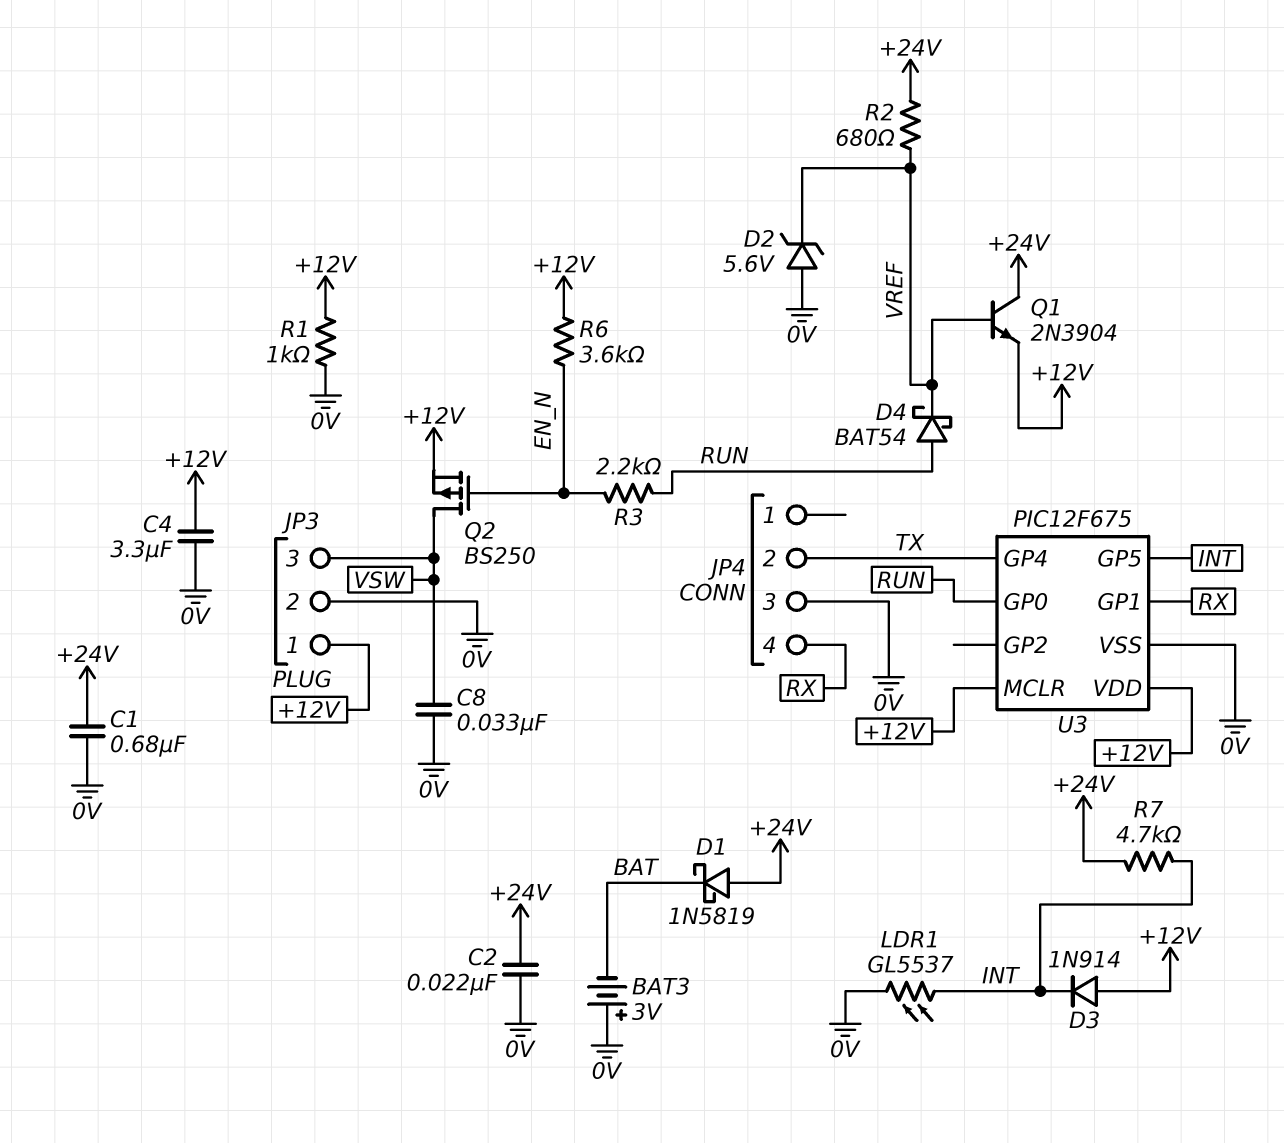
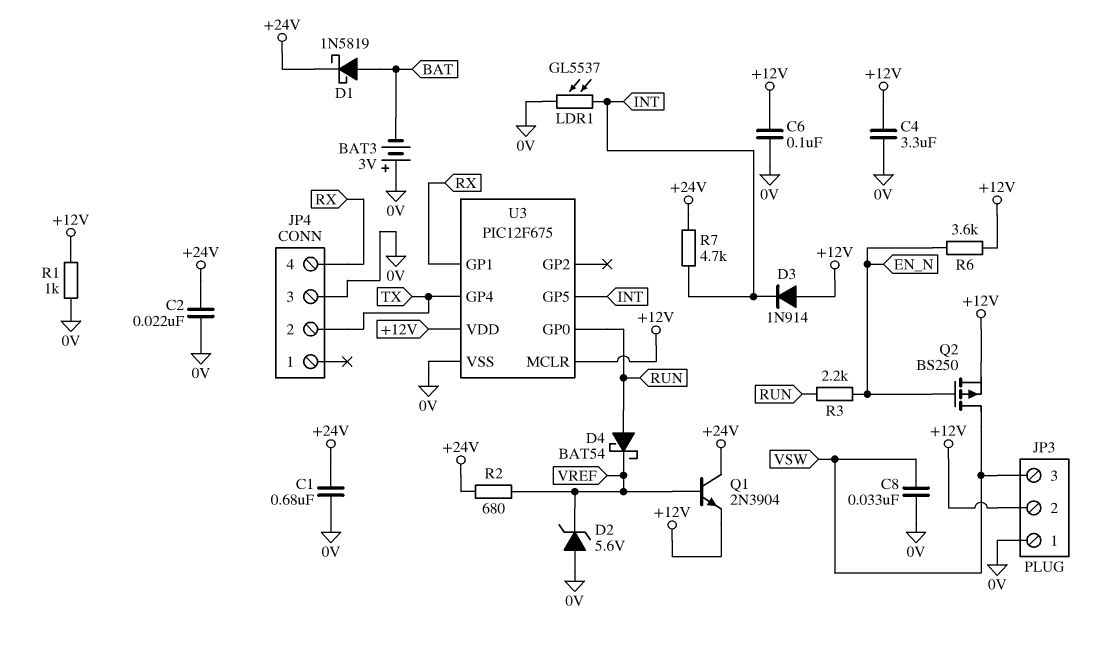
C6: none -> 100nF (+12V, 0V)
D1: schottky 1N5819 (A +24V, K BAT) -> schottky 1N5819 (A BAT, K +24V)
JP3 pin 1: +12V -> 0V
JP3 pin 2: 0V -> +12V

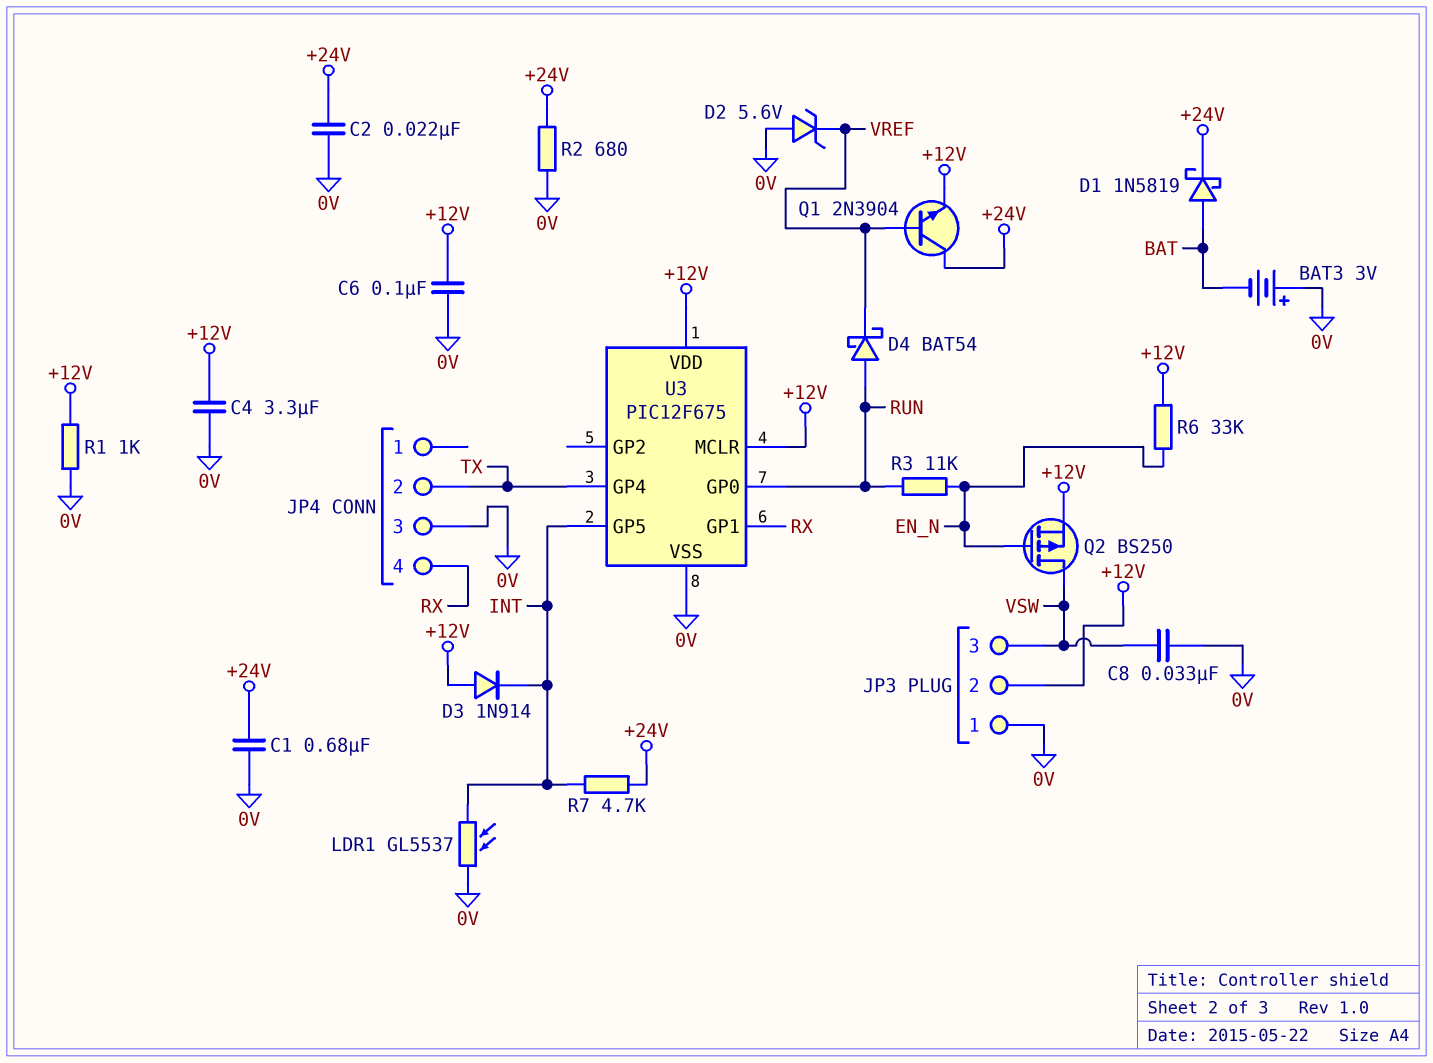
R2: 680 (+24V, VREF) -> 680 (+24V, 0V)
R3: 2.2k (EN_N, RUN) -> 11k (EN_N, RUN)
R6: 3.6k (+12V, EN_N) -> 33k (+12V, EN_N)

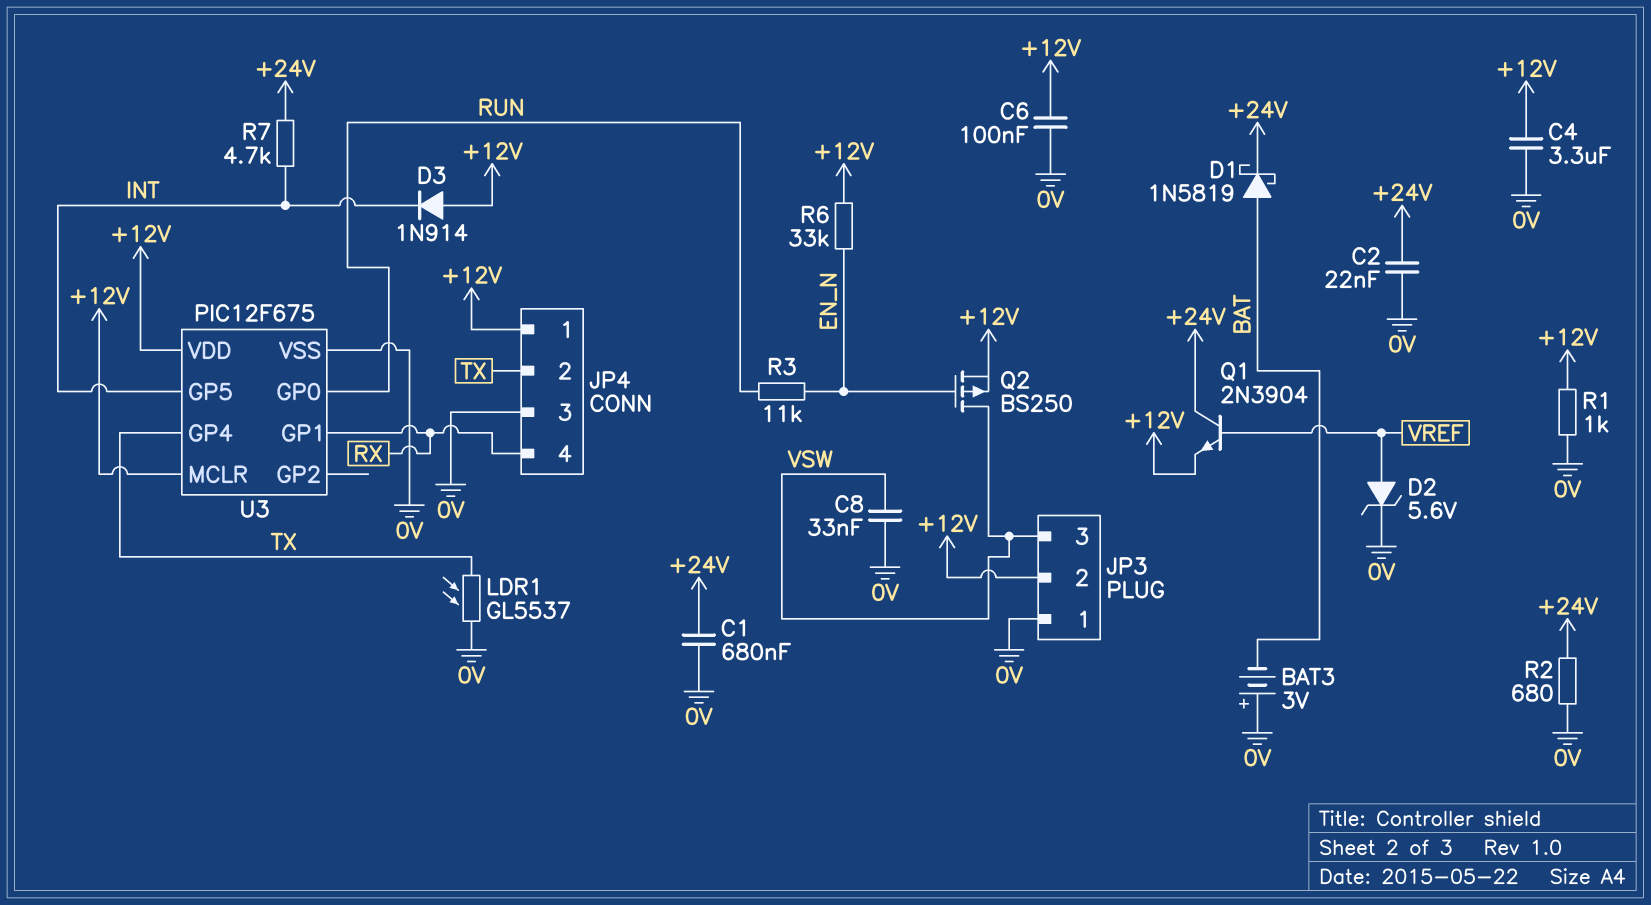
D2: zener 5.6V (A 0V, K VREF) -> zener 5.6V (A VREF, K 0V)
D4: schottky BAT54 (A RUN, K VREF) -> none
JP4 pin 1: none -> +12V
LDR1: GL5537 (0V, INT) -> GL5537 (0V, TX)

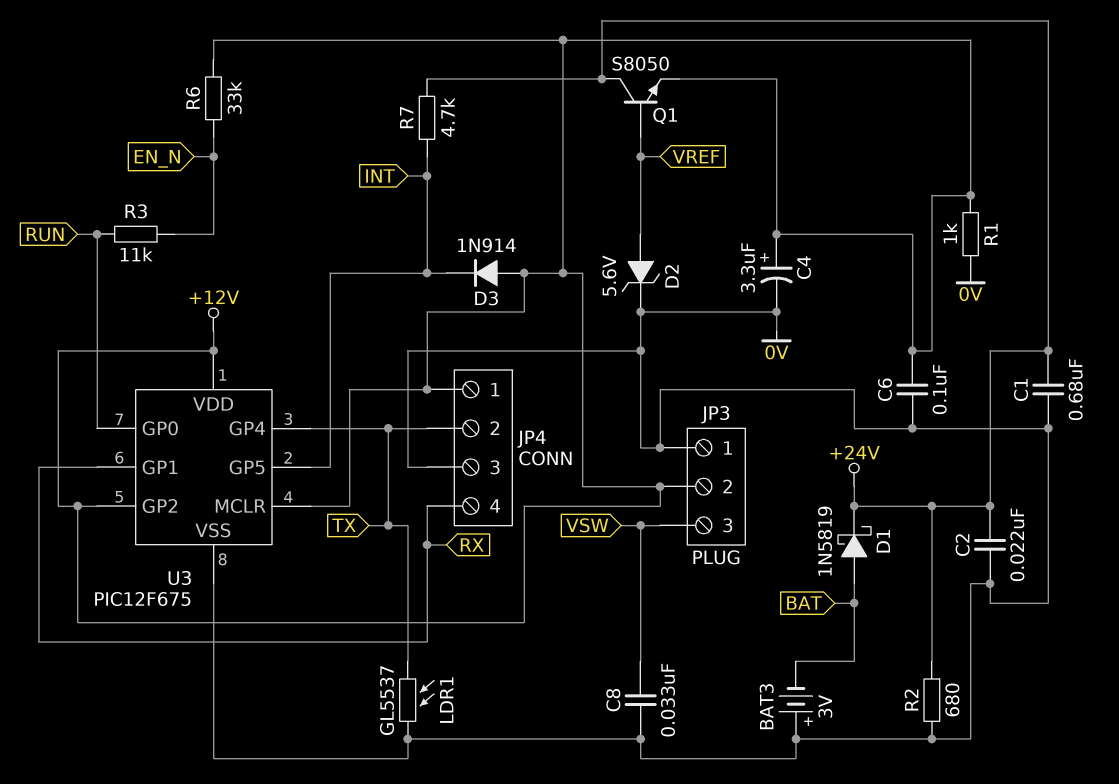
C4: 3.3uF (+12V, 0V) -> 3.3uF (plus +12V, minus 0V)
Q1: NPN 2N3904 (B VREF, C +24V, E +12V) -> NPN S8050 (B VREF, C +24V, E +12V)
Q2: PMOS BS250 (G EN_N, D VSW, S +12V) -> none
U3 pin GP2: none -> +12V

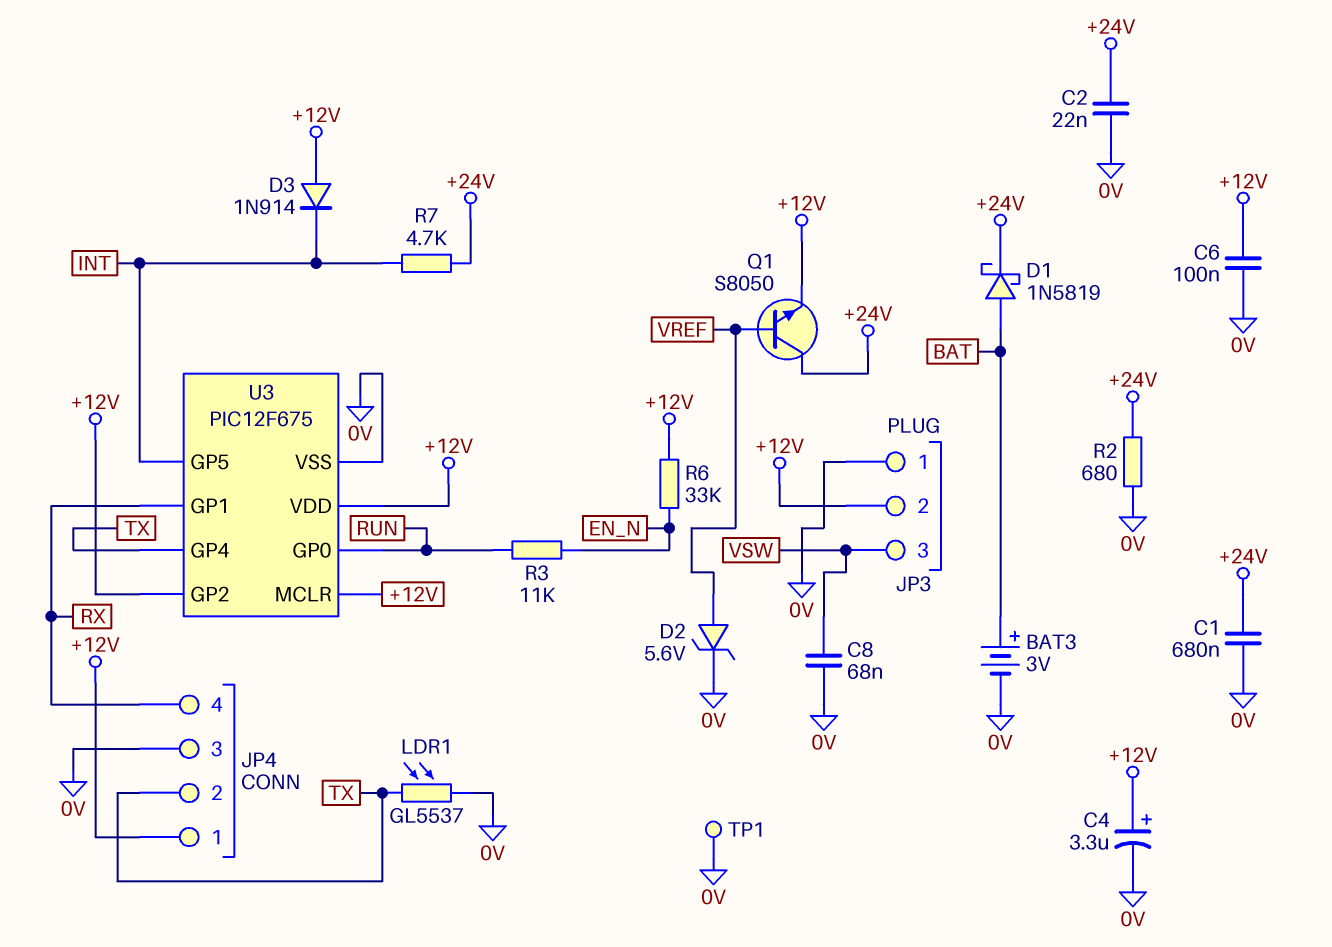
BAT3: 3V (plus 0V, minus BAT) -> 3V (plus BAT, minus 0V)
C8: 33nF (0V, VSW) -> 68nF (0V, VSW)
R1: 1k (+12V, 0V) -> none
TP1: none -> test point (0V)

